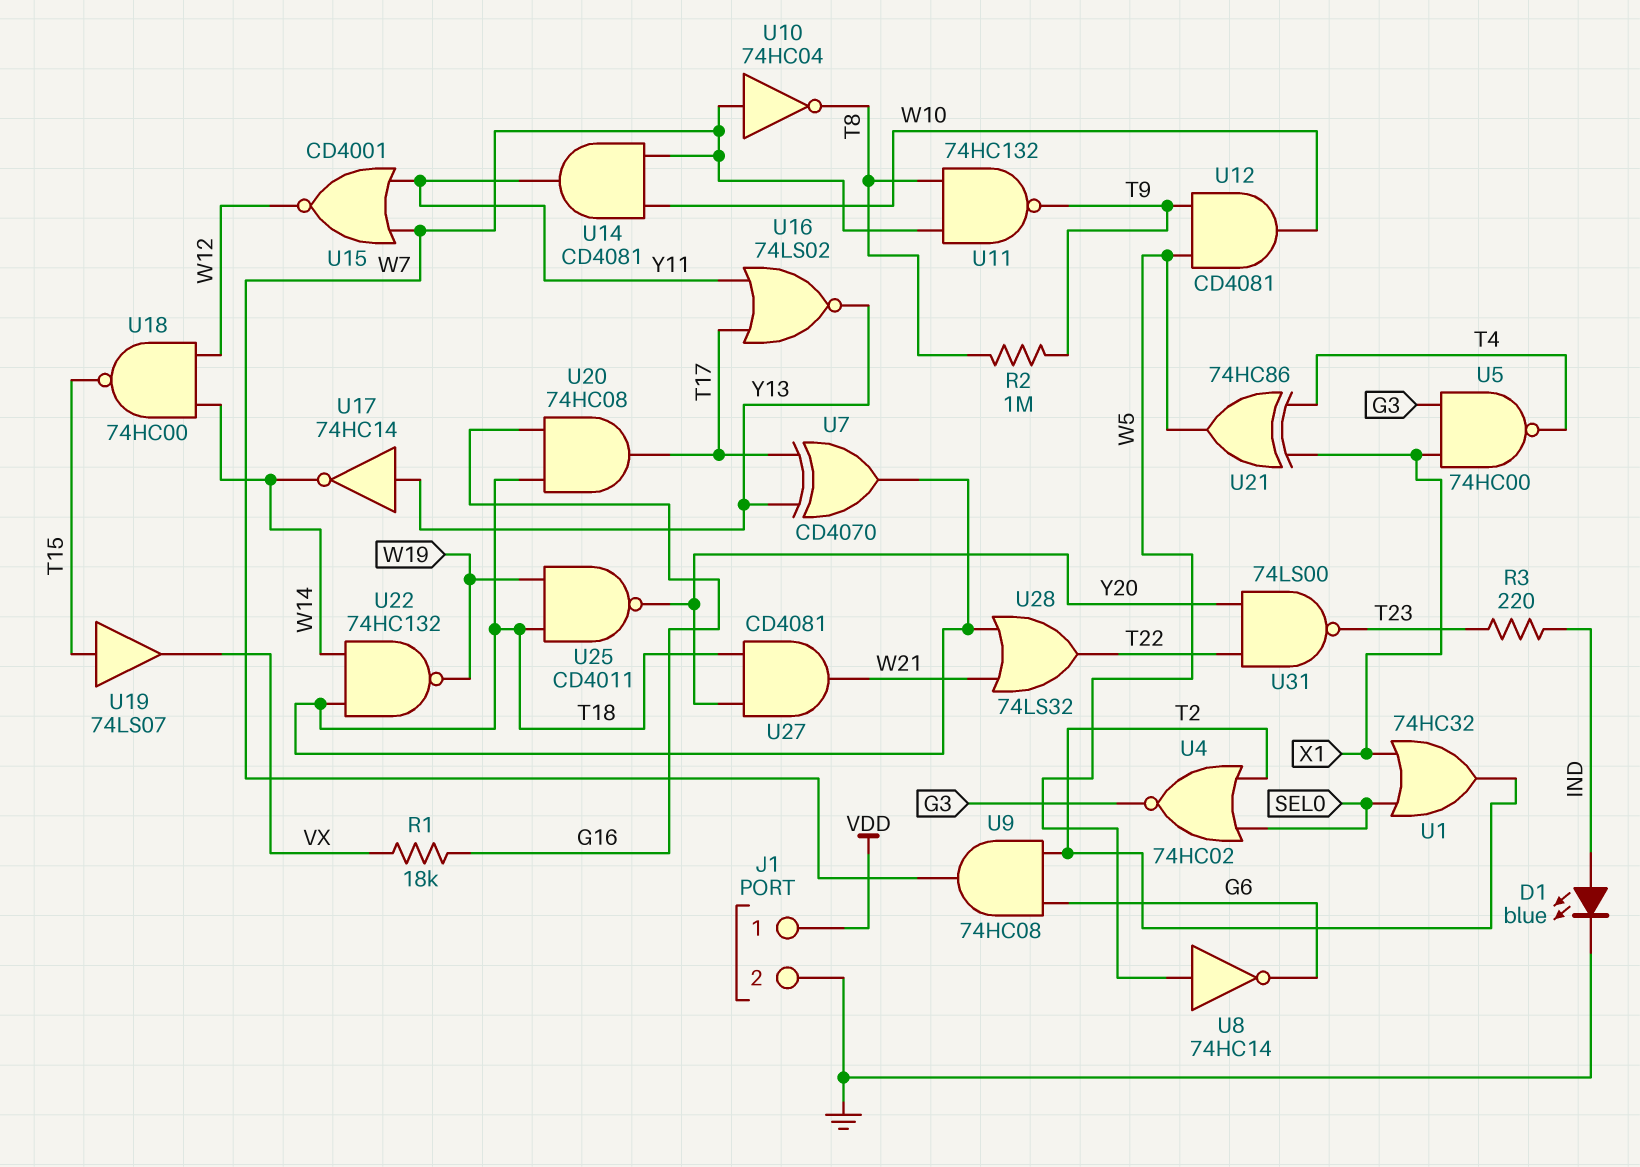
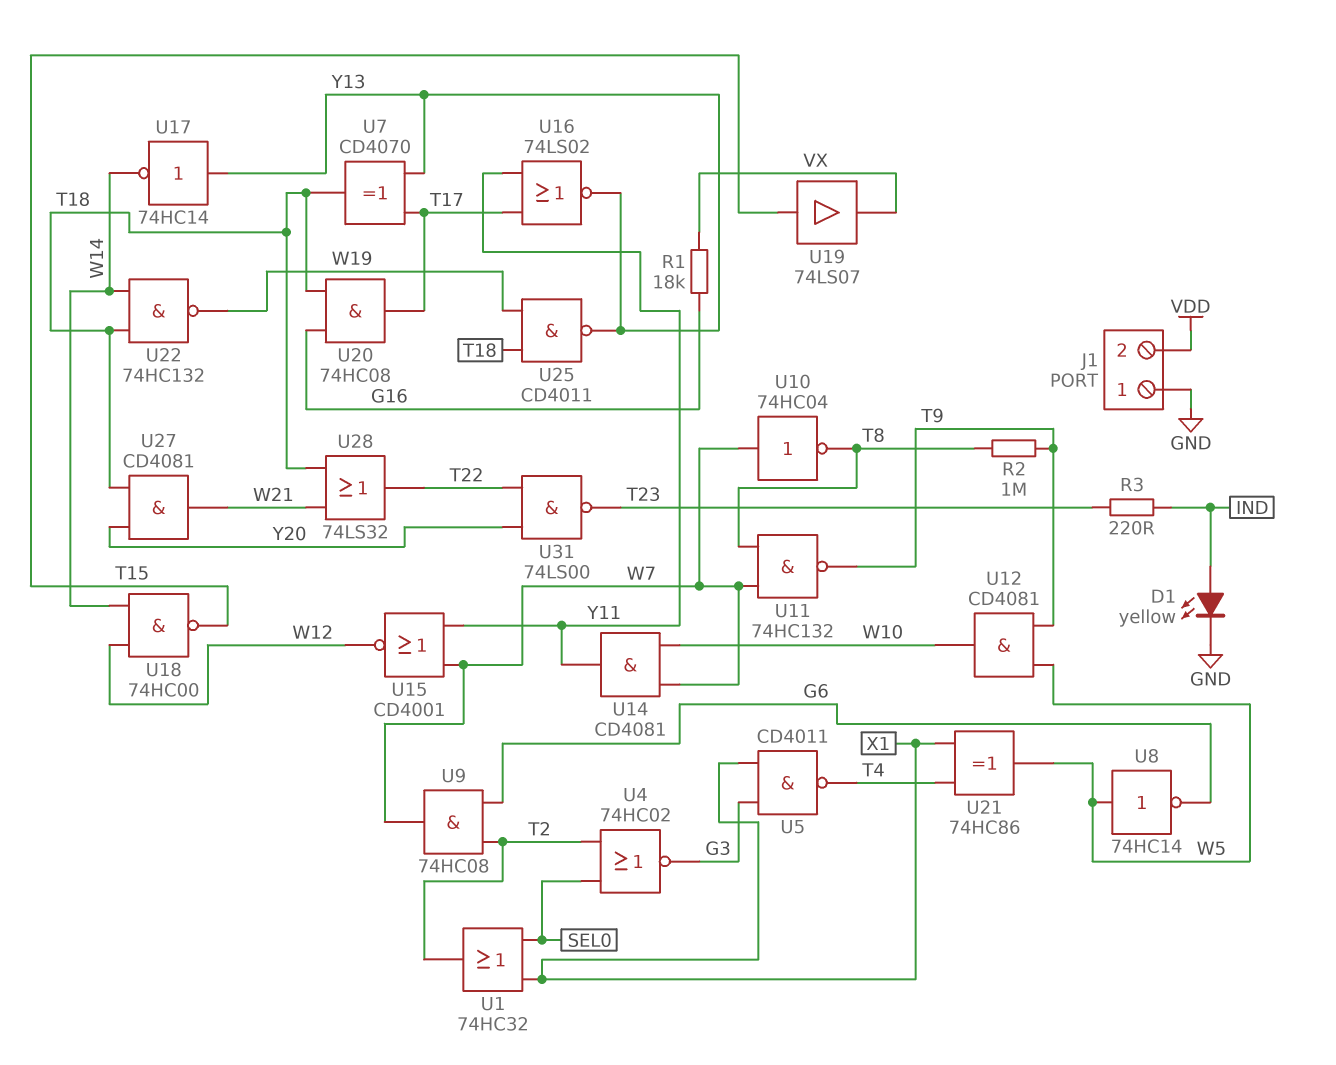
D1: LED blue (A IND, K GND) -> LED yellow (A IND, K GND)
J1 pin 1: VDD -> GND
J1 pin 2: GND -> VDD
U5: NAND 74HC00 (in G3, in X1, out T4) -> NAND CD4011 (in G3, in X1, out T4)
U25: NAND CD4011 (in T18, in W19, out Y20) -> NAND CD4011 (in T18, in W19, out Y13)

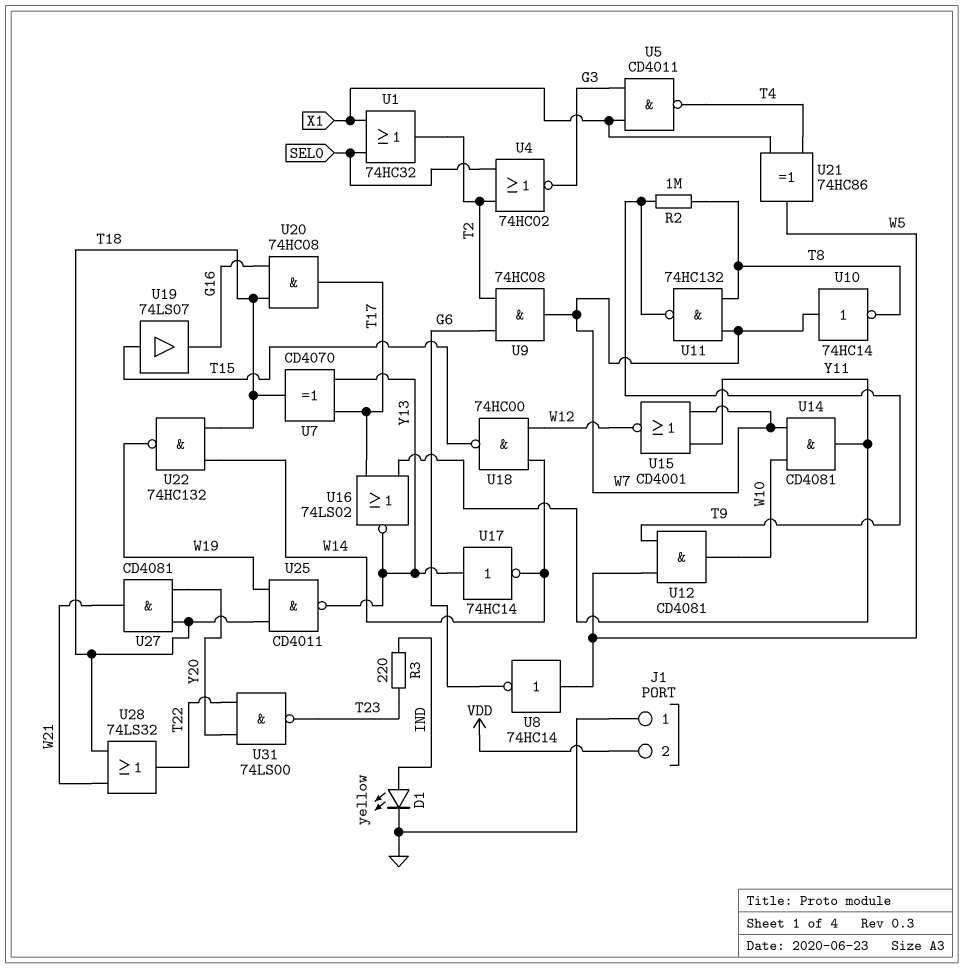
R1: 18k (G16, VX) -> none
U10: NOT 74HC04 (in W7, out T8) -> NOT 74HC14 (in W7, out T8)
U19: buffer 74LS07 (in T15, out VX) -> buffer 74LS07 (in T15, out G16)

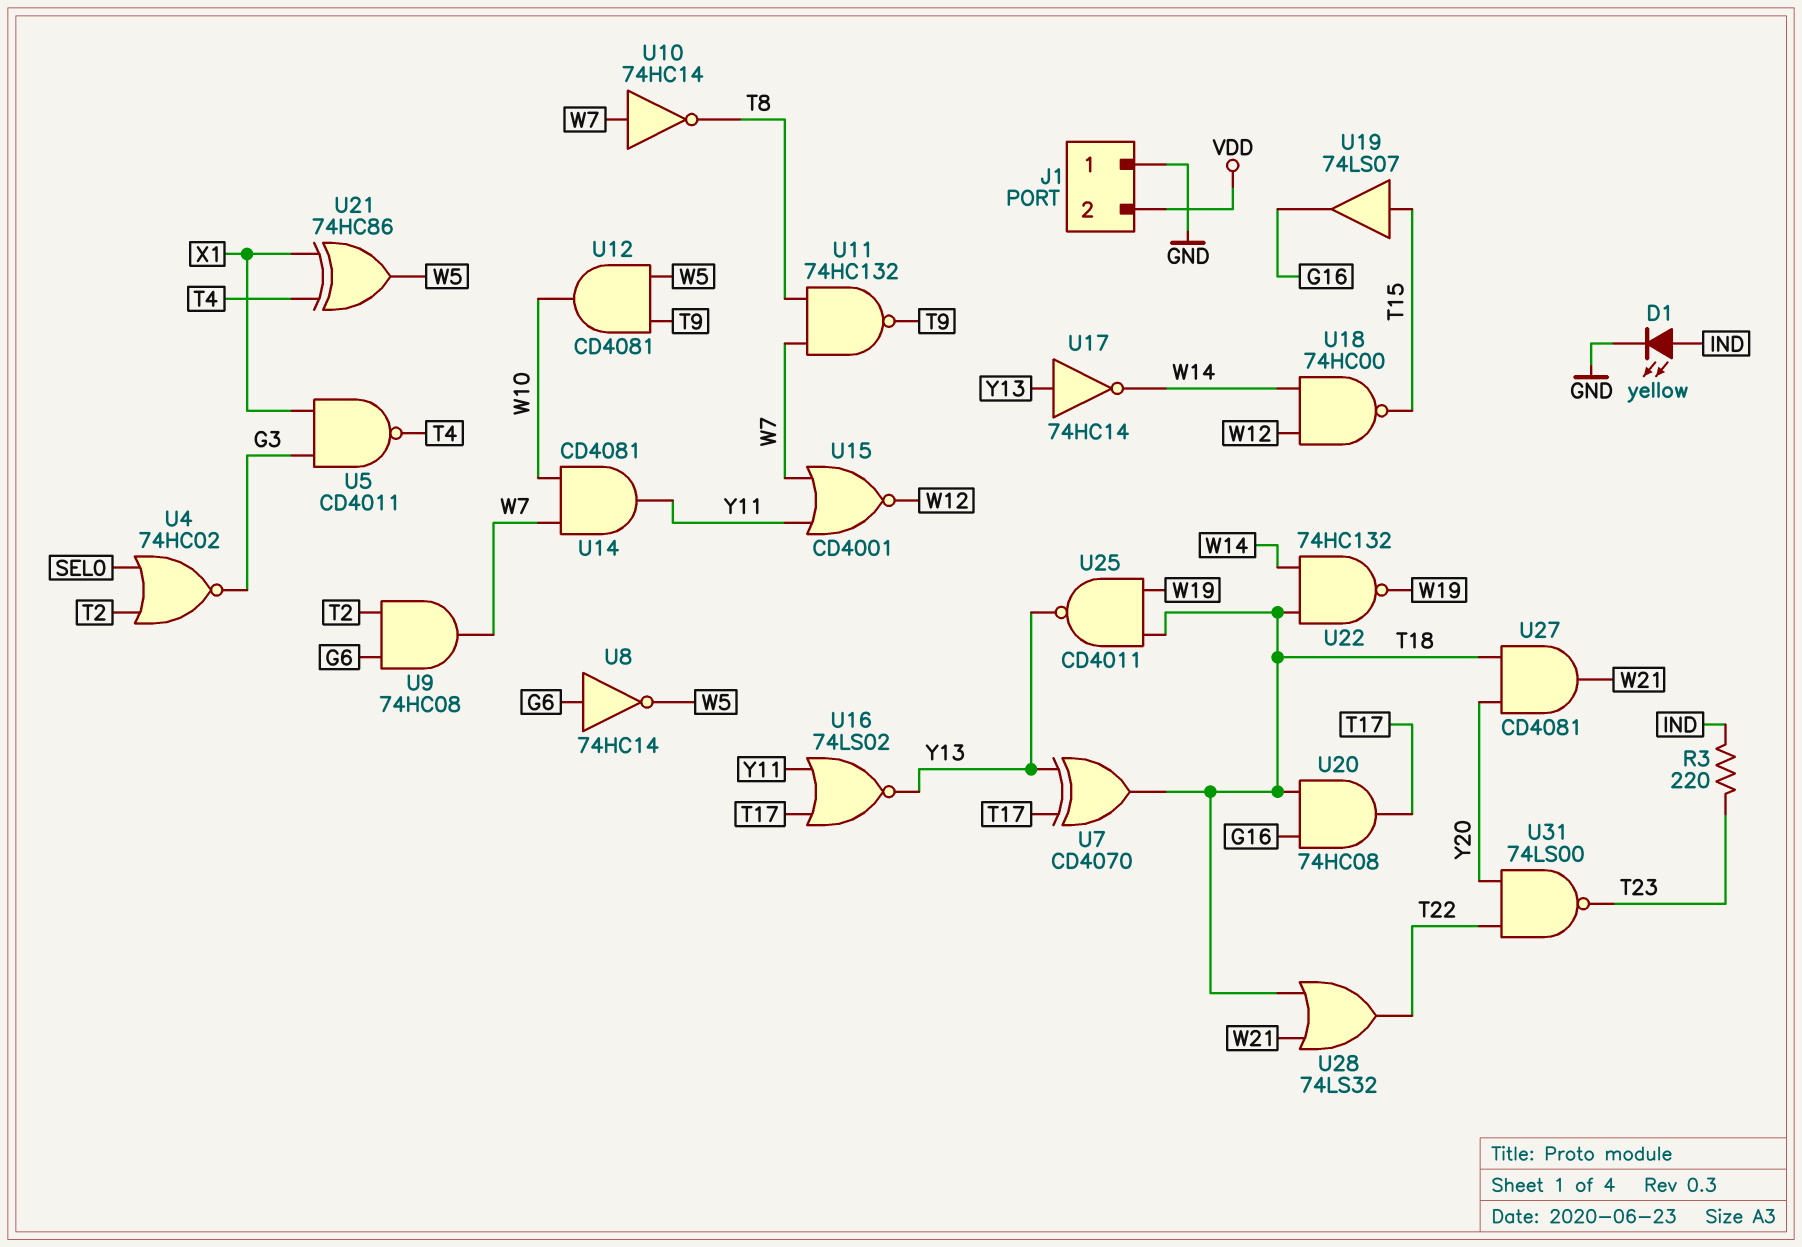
R2: 1M (T8, T9) -> none
U1: OR 74HC32 (in SEL0, in X1, out T2) -> none
U8: NOT 74HC14 (in W5, out G6) -> NOT 74HC14 (in G6, out W5)

